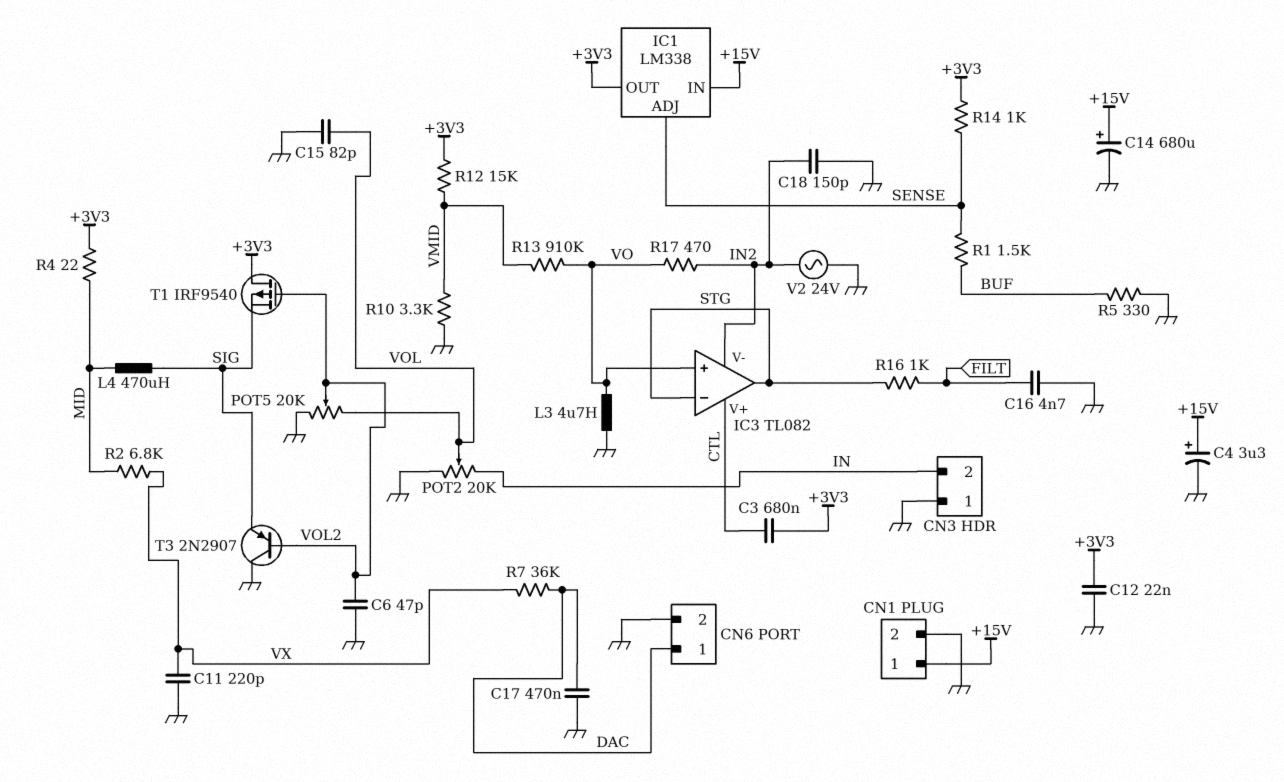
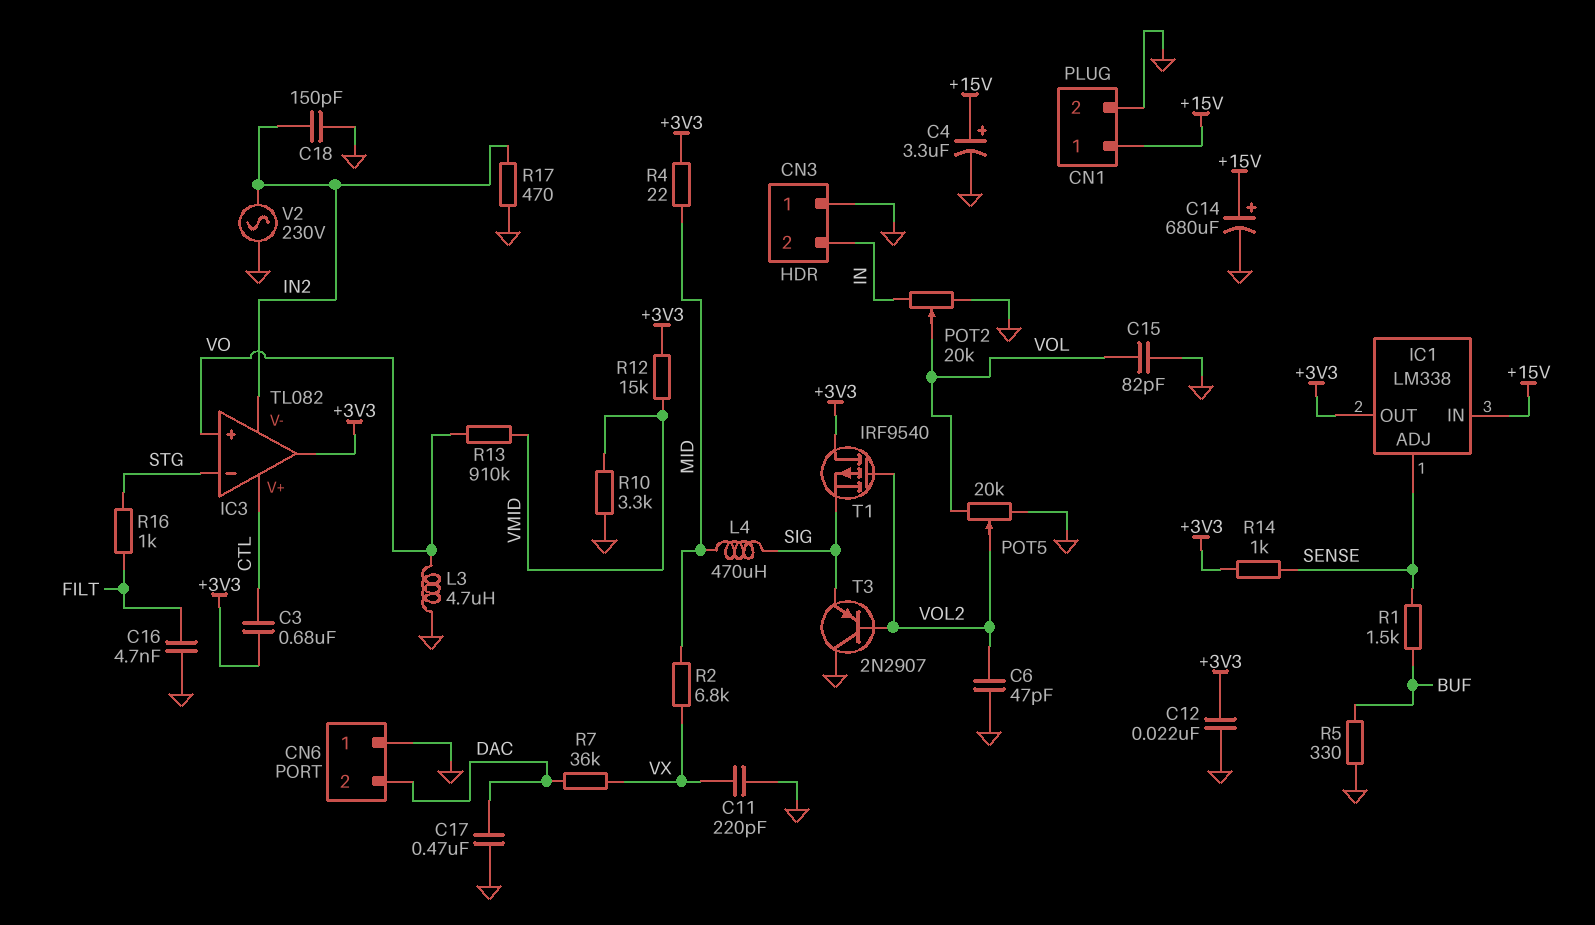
CN6 pin 1: DAC -> GND
CN6 pin 2: GND -> DAC
IC3 pin out: STG -> +3V3
R17: 470 (IN2, VO) -> 470 (GND, IN2)
V2: AC 24V (GND, IN2) -> AC 230V (GND, IN2)

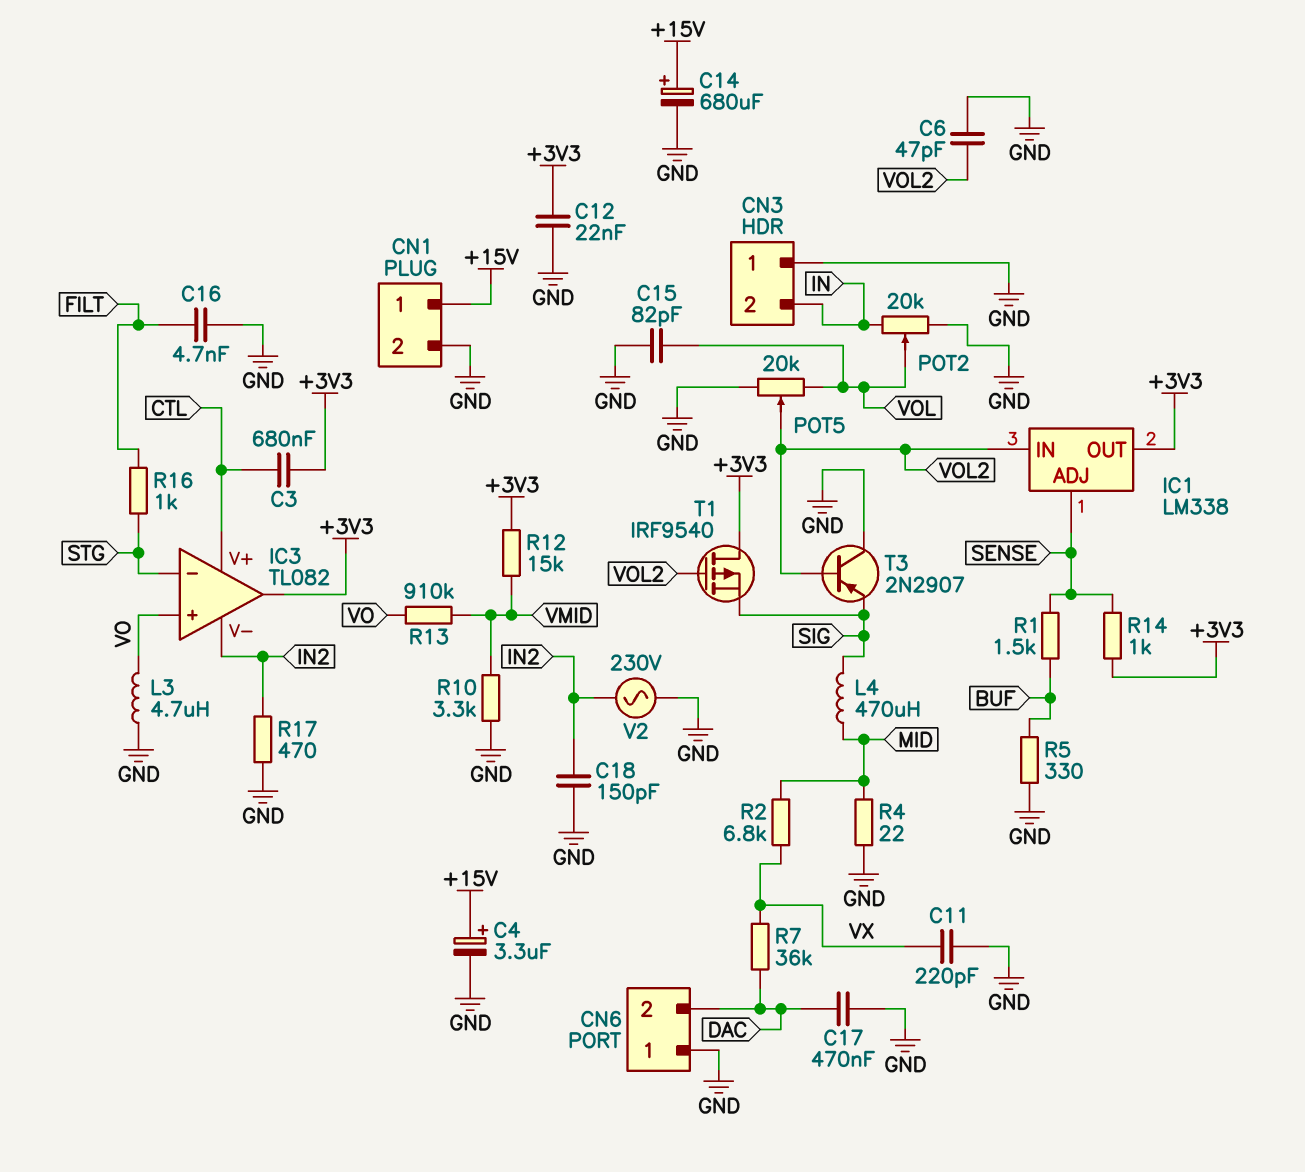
IC1 pin IN: +15V -> VOL2
R4: 22 (+3V3, MID) -> 22 (GND, MID)

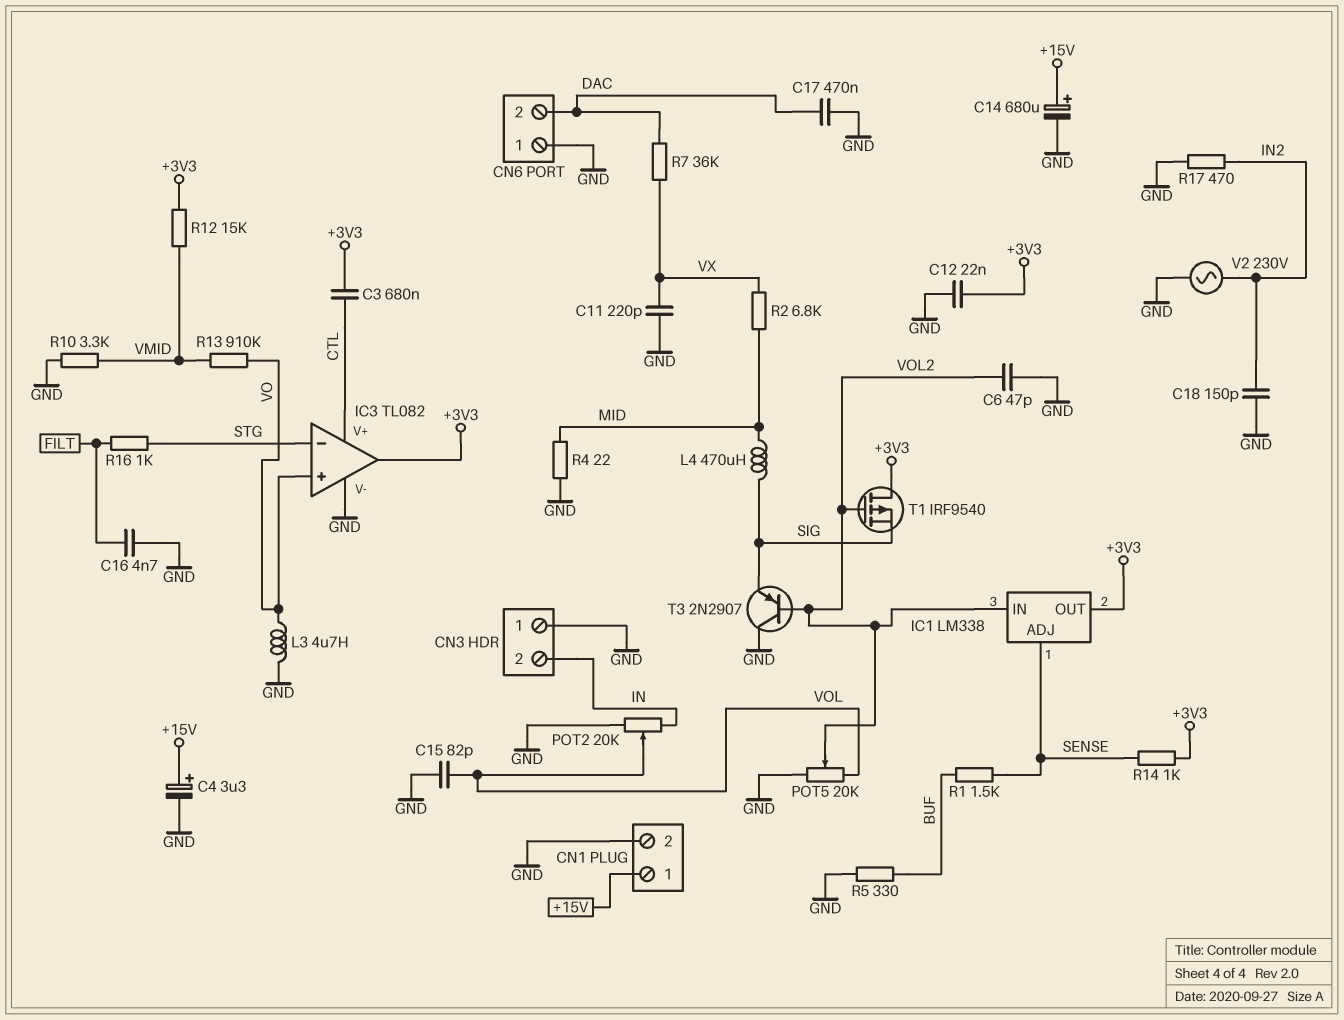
IC3 pin V-: IN2 -> GND

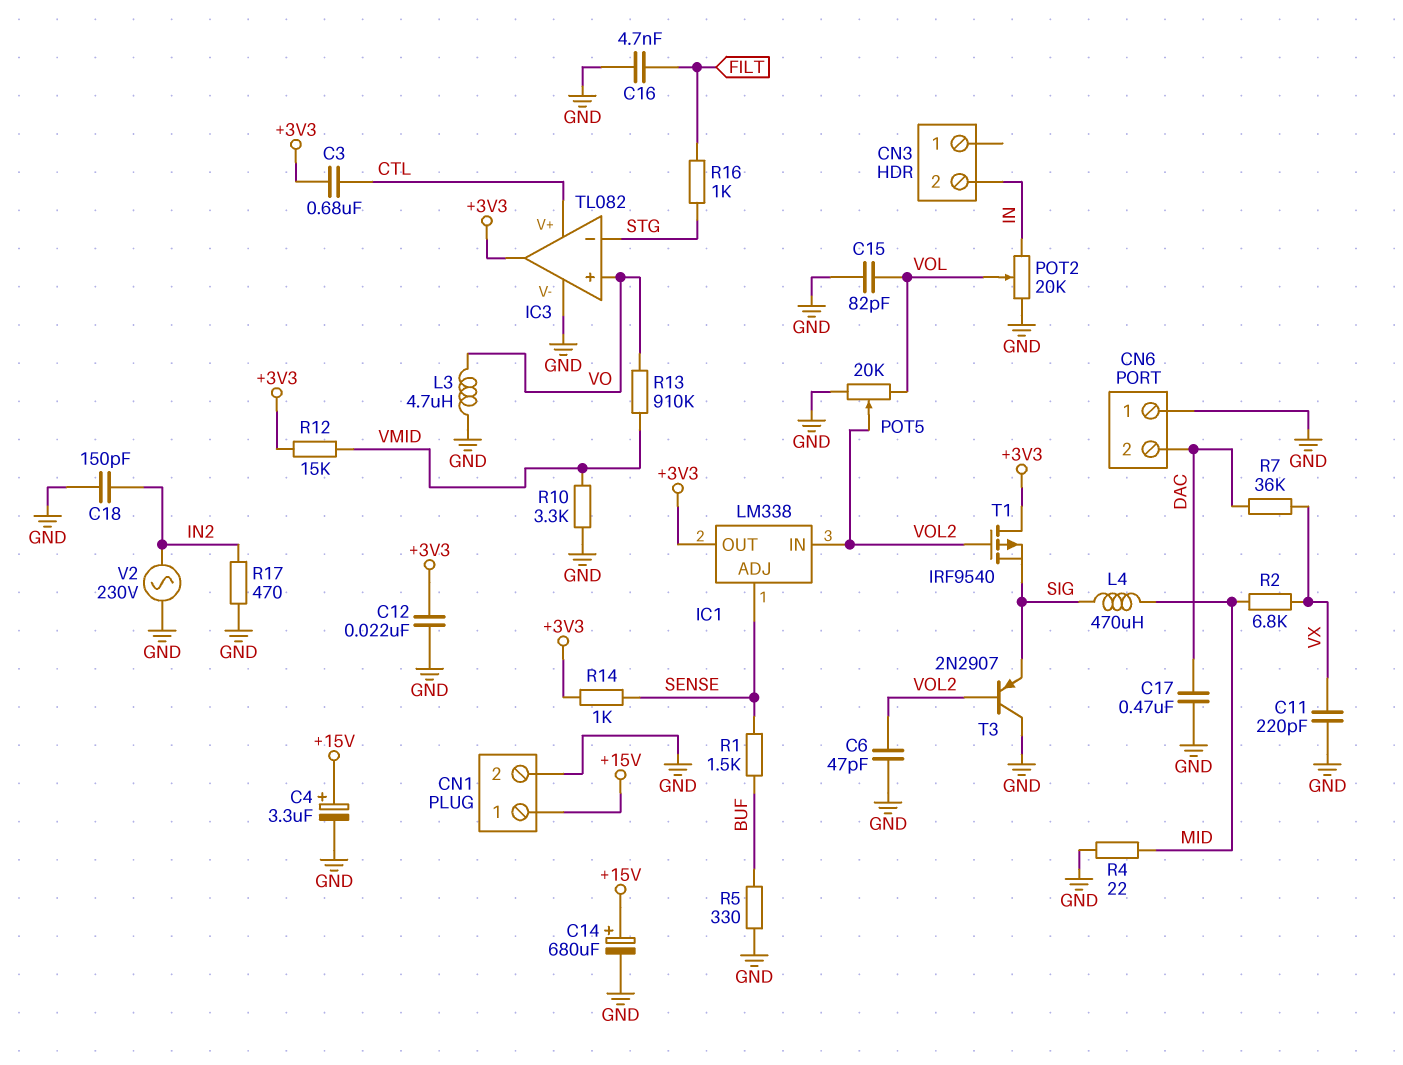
CN3 pin 1: GND -> none

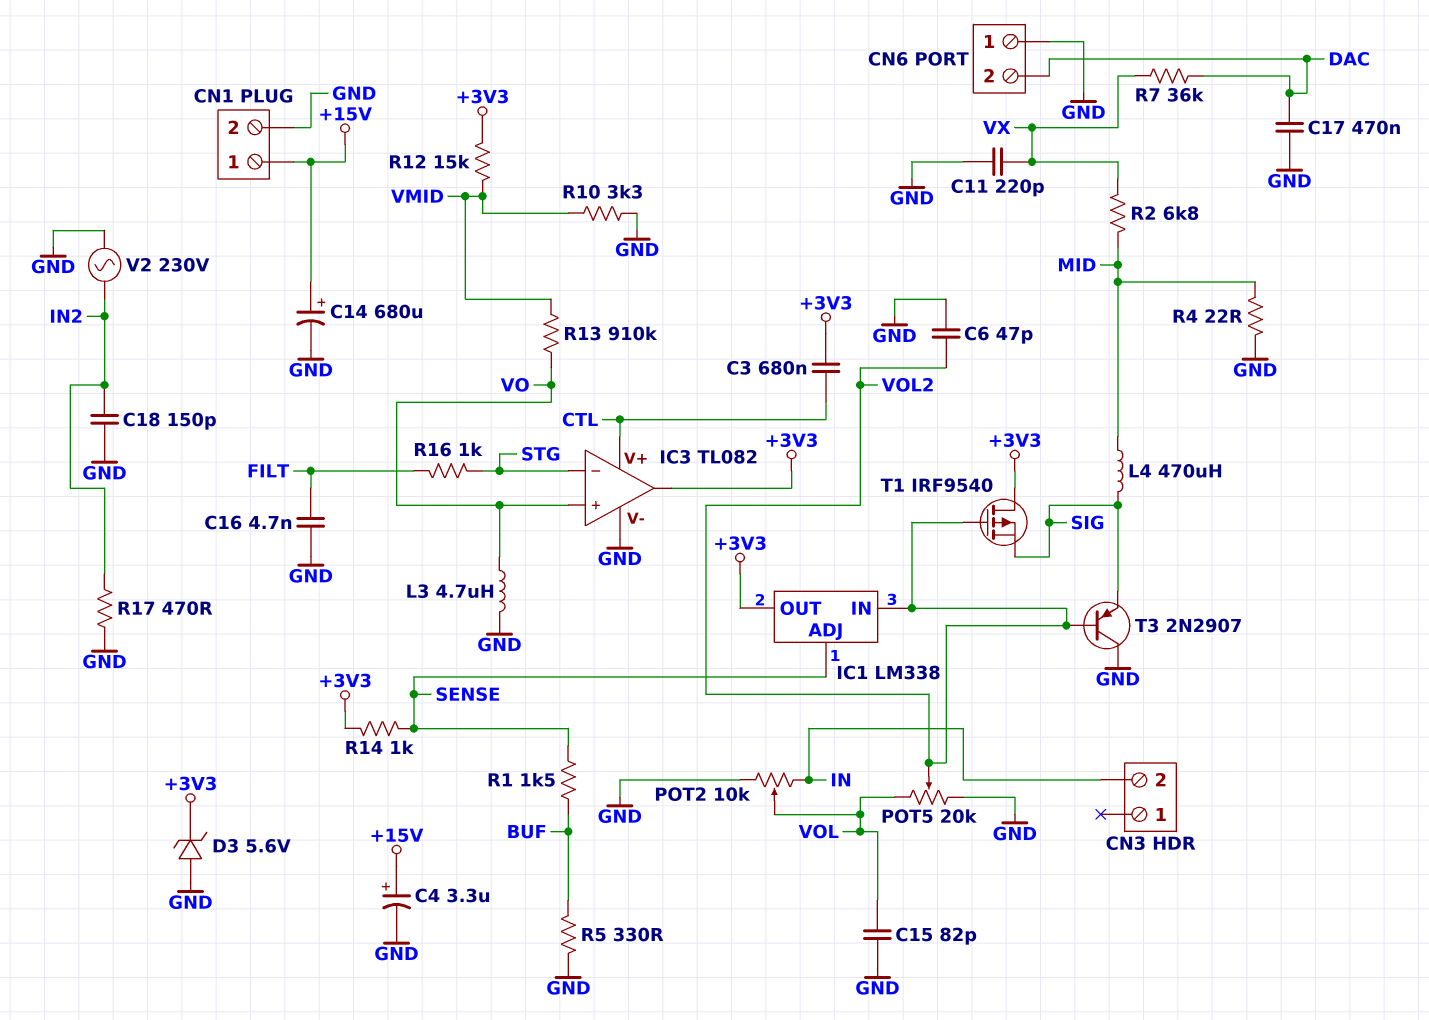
C12: 22nF (+3V3, GND) -> none
D3: none -> zener 5.6V (A GND, K +3V3)
POT2: 20k (GND, IN, wiper VOL) -> 10k (GND, IN, wiper VOL)

